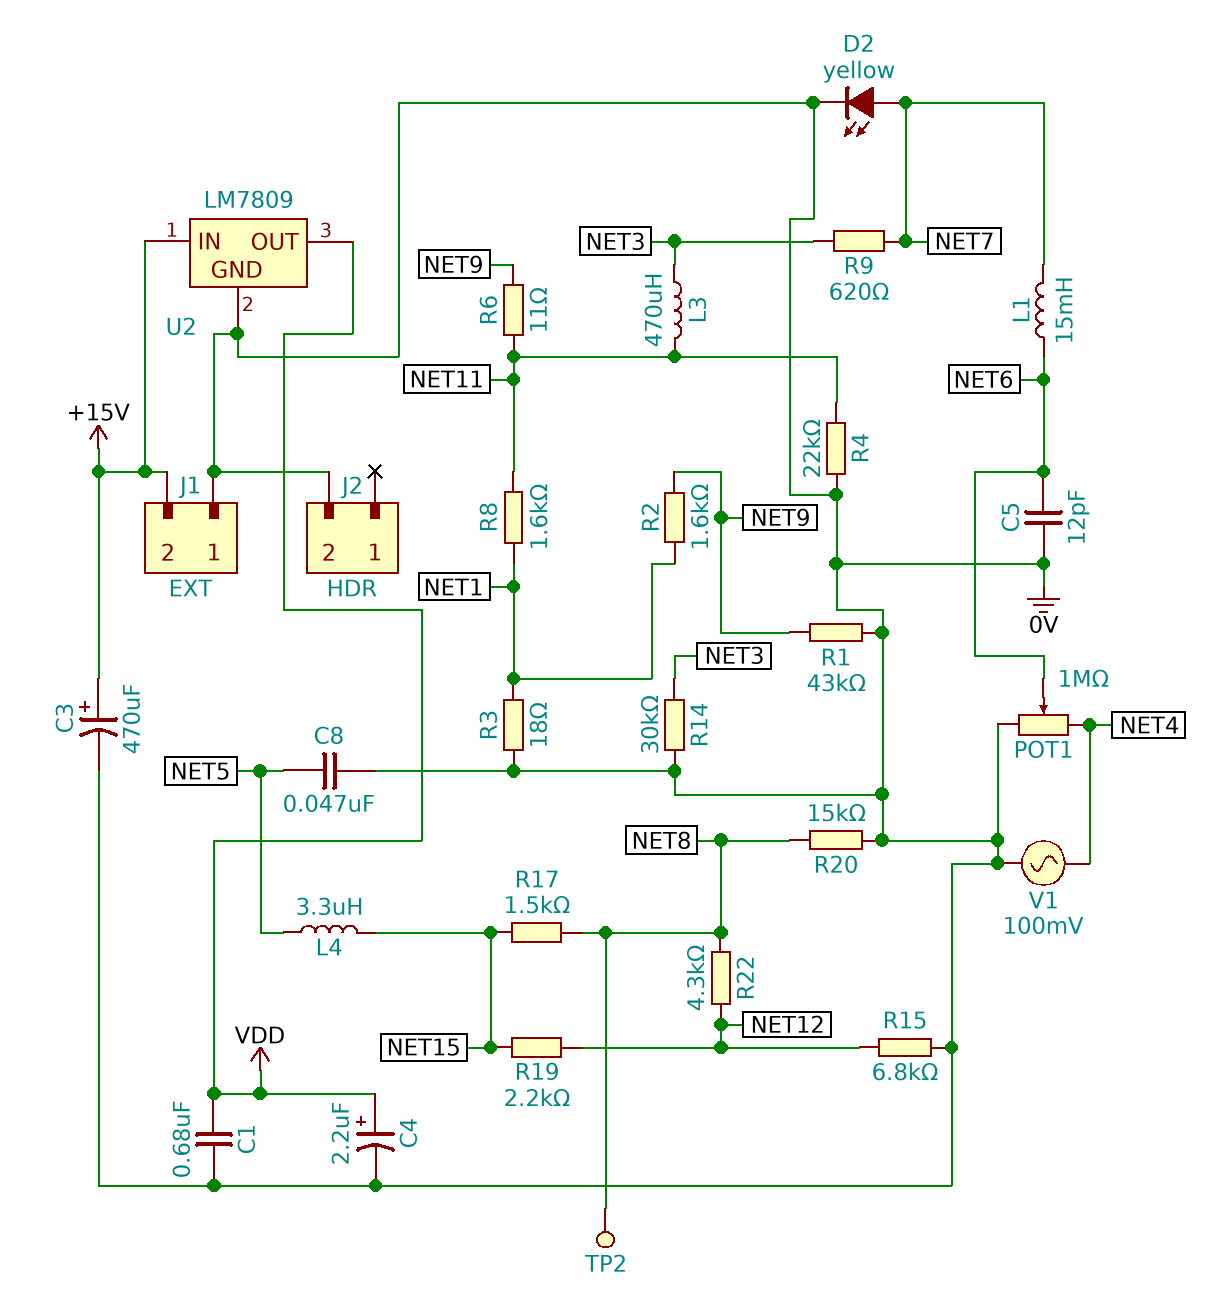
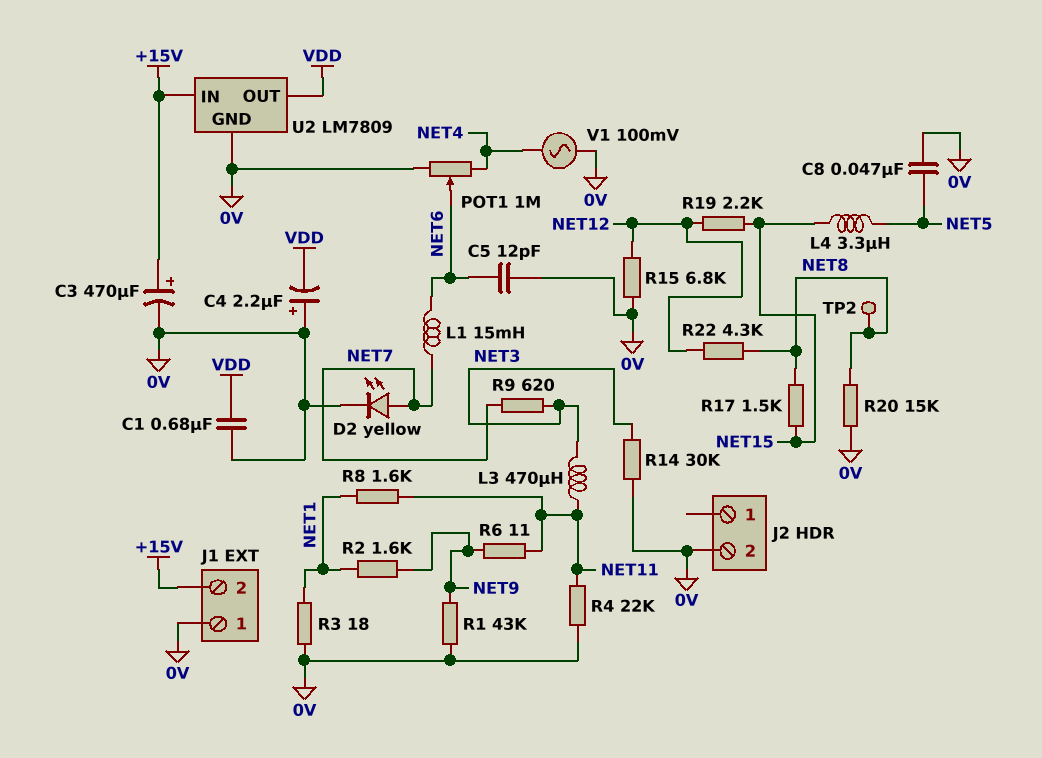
C4: 2.2uF (plus VDD, minus 0V) -> 2.2uF (plus 0V, minus VDD)

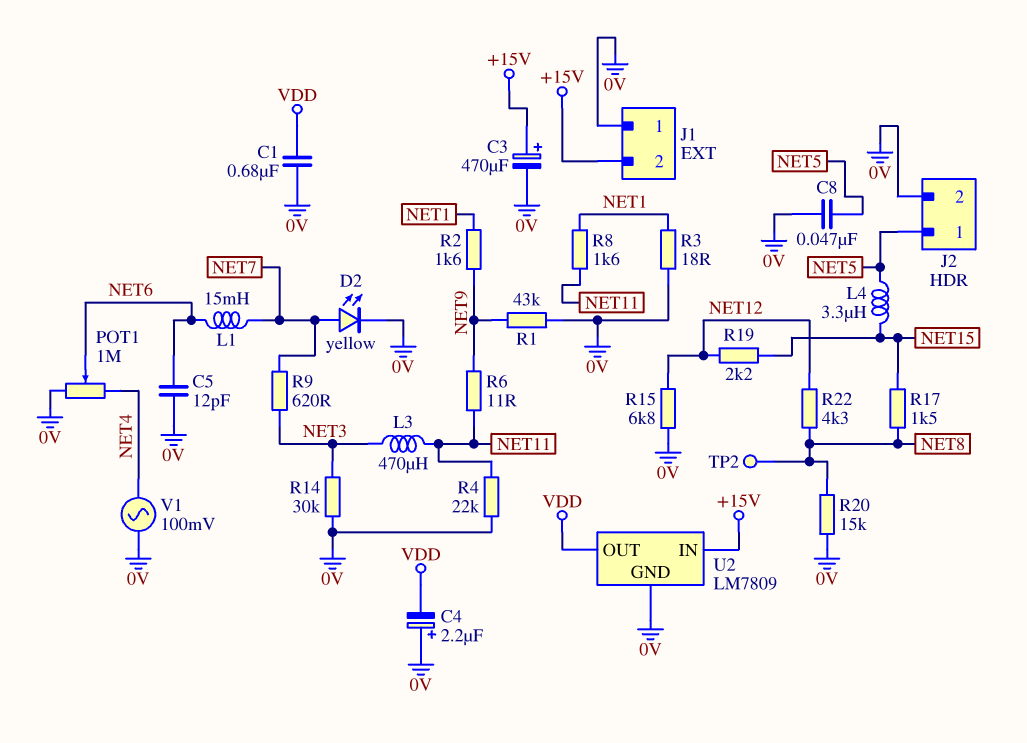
J2 pin 1: none -> NET5

